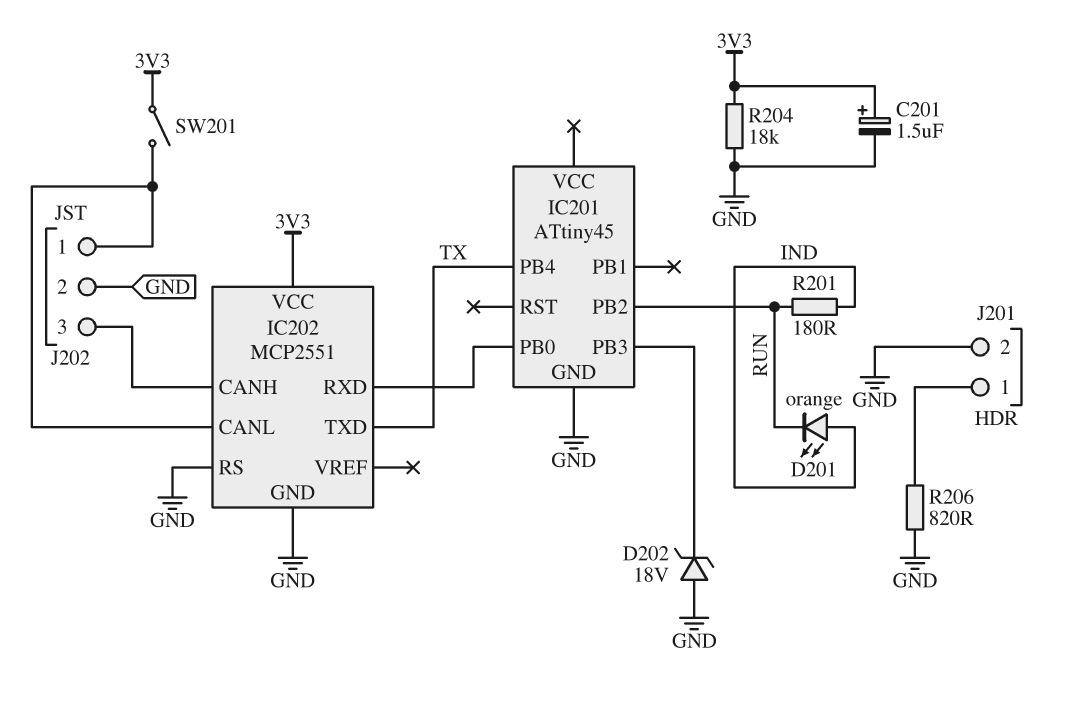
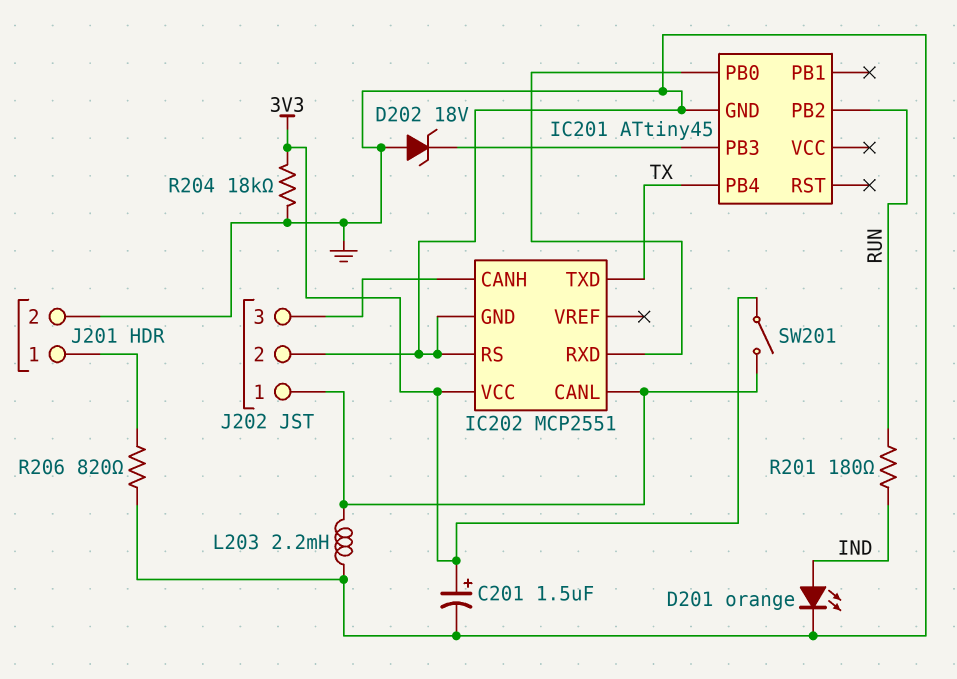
D201: LED orange (A IND, K RUN) -> LED orange (A IND, K GND)
L203: none -> 2.2mH (GND, IC202/CANL)

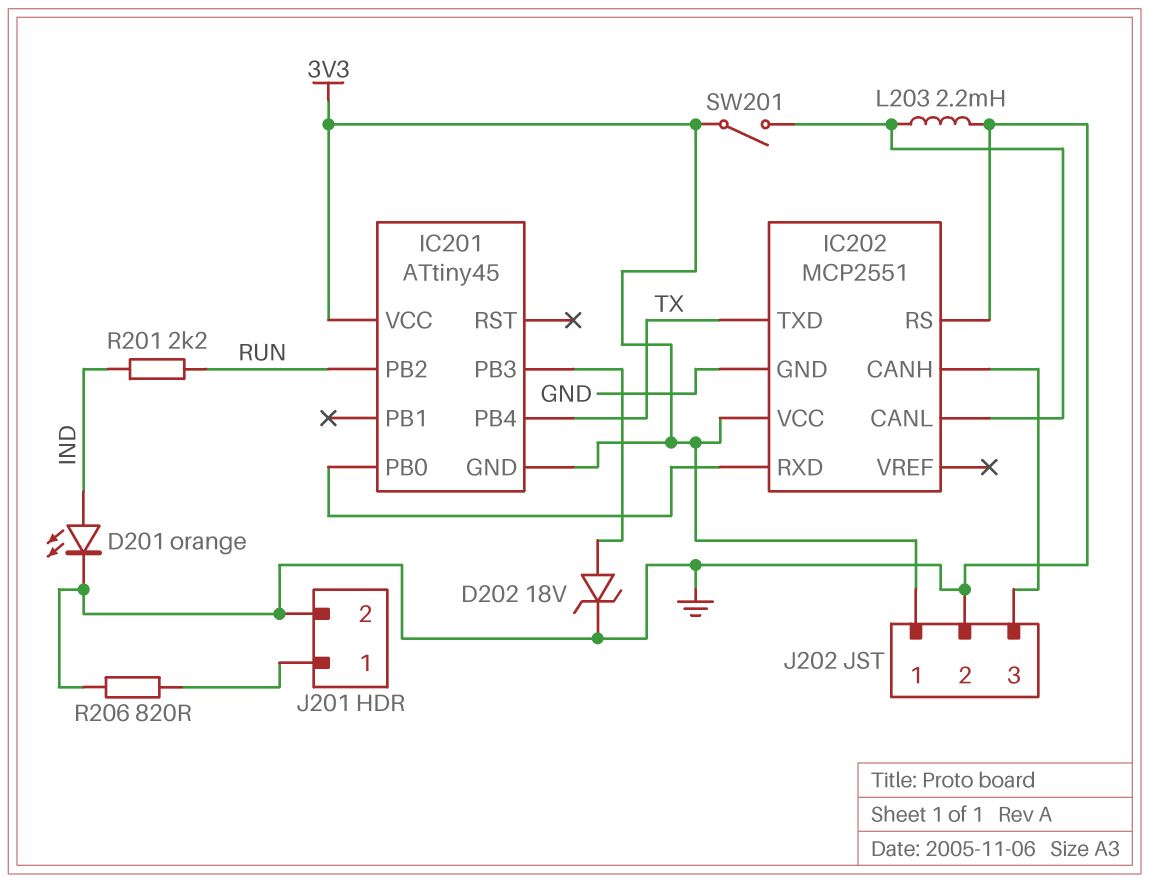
C201: 1.5uF (plus 3V3, minus GND) -> none
D202: zener 18V (A GND, K IC201/PB3) -> zener 18V (A IC201/PB3, K GND)
IC201 pin GND: GND -> 3V3
IC201 pin VCC: none -> 3V3
J202 pin 1: IC202/CANL -> 3V3
R201: 180 (IND, RUN) -> 2.2k (IND, RUN)
R204: 18k (3V3, GND) -> none

